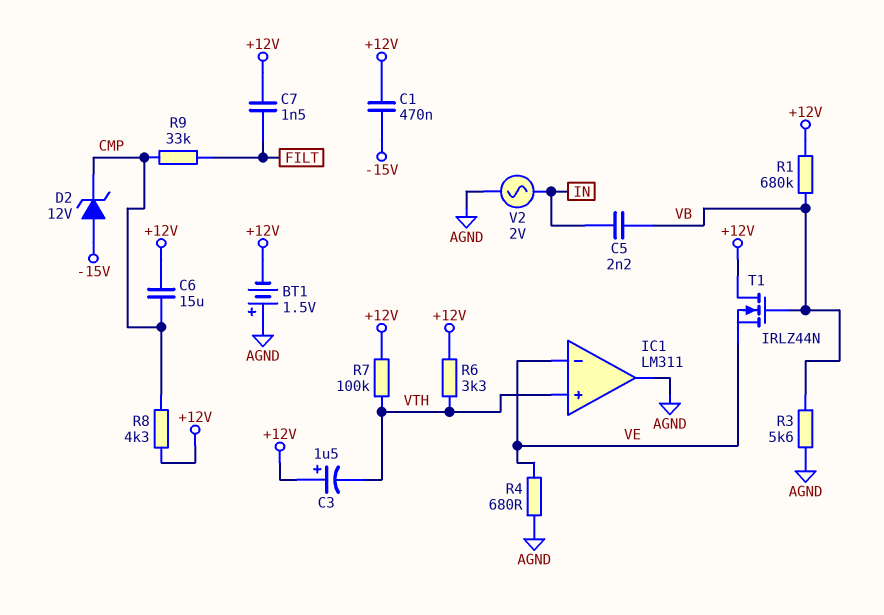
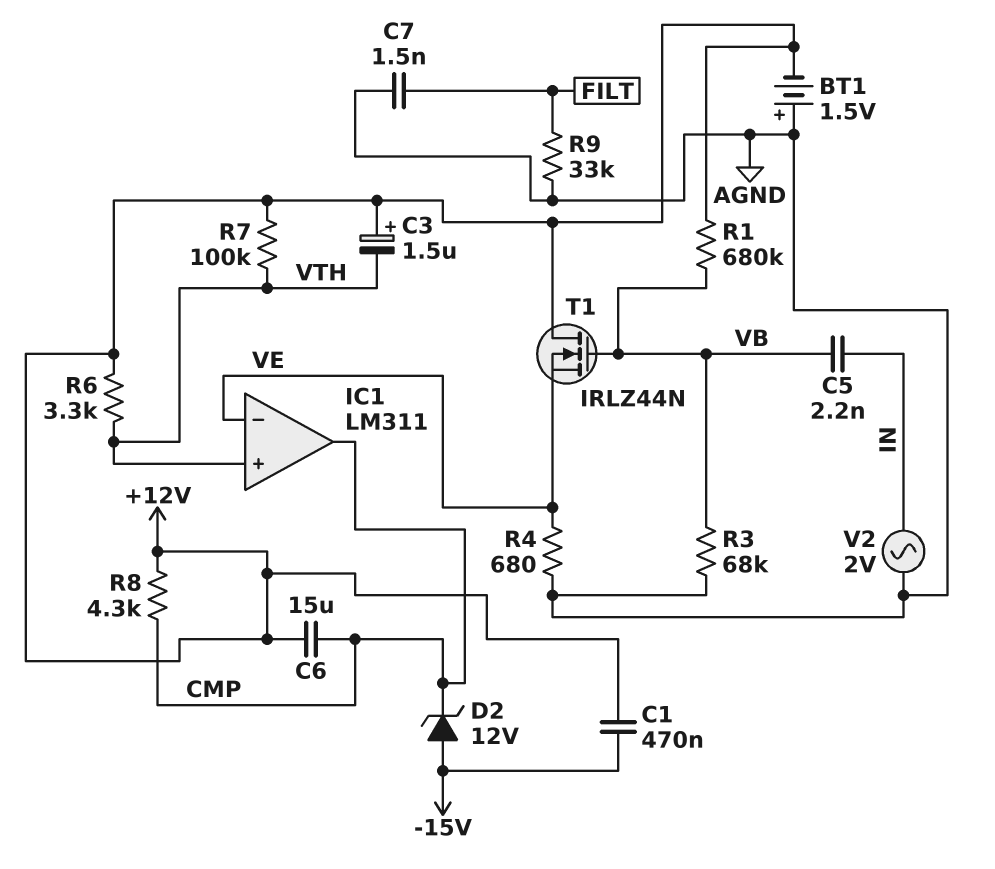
C7: 1.5nF (+12V, FILT) -> 1.5nF (AGND, FILT)
IC1 pin out: AGND -> CMP
R3: 5.6k (AGND, VB) -> 68k (AGND, VB)
R9: 33k (CMP, FILT) -> 33k (AGND, FILT)

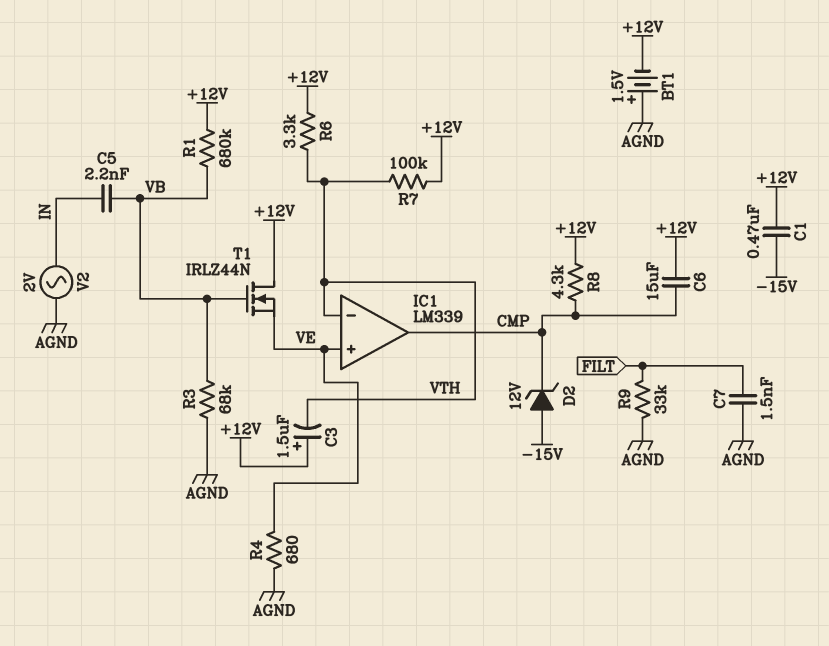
IC1: LM311 -> LM339
IC1 pin in+: VTH -> VE
IC1 pin in-: VE -> VTH

